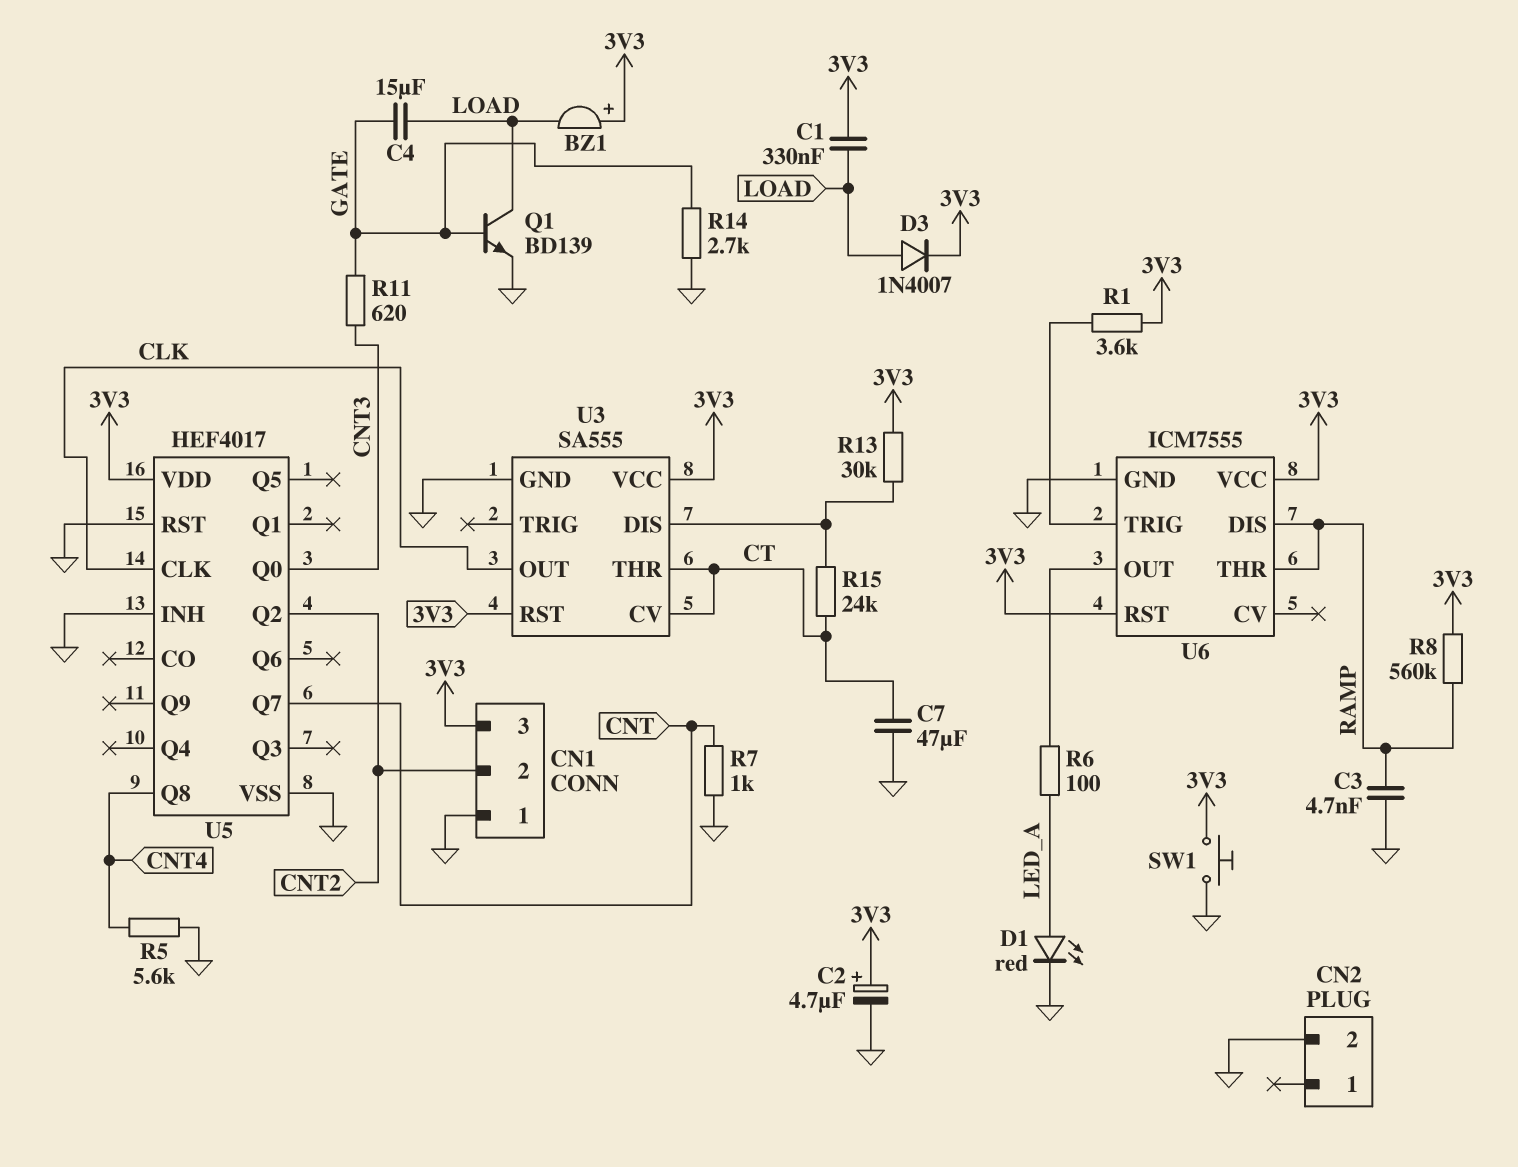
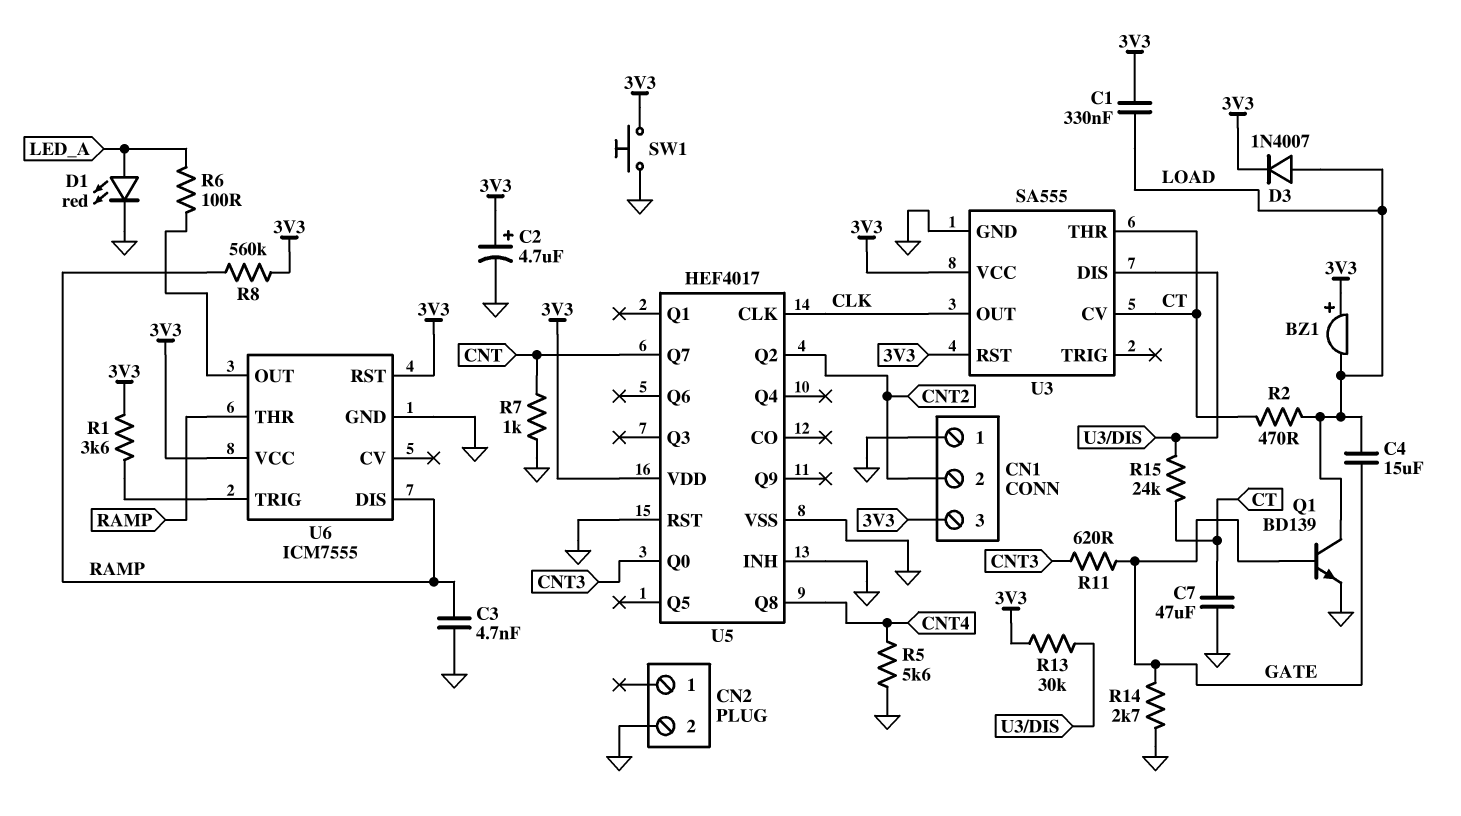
R2: none -> 470 (CT, LOAD)

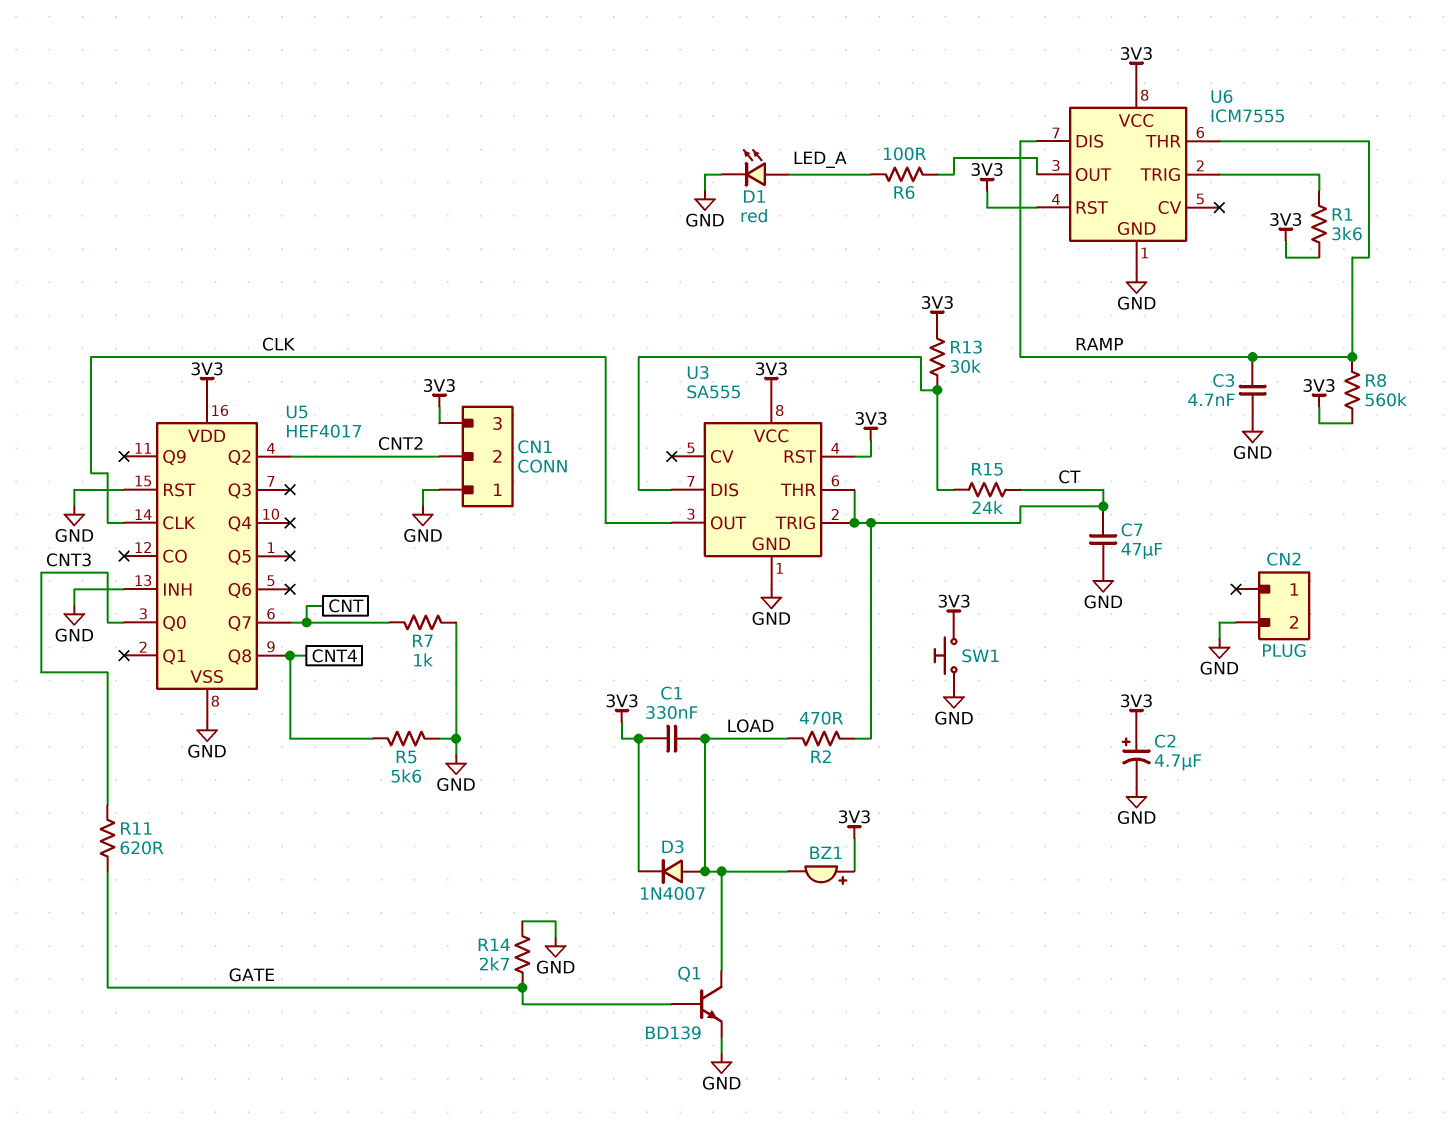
C4: 15uF (GATE, LOAD) -> none
U3 pin CV: CT -> none
U3 pin TRIG: none -> CT

